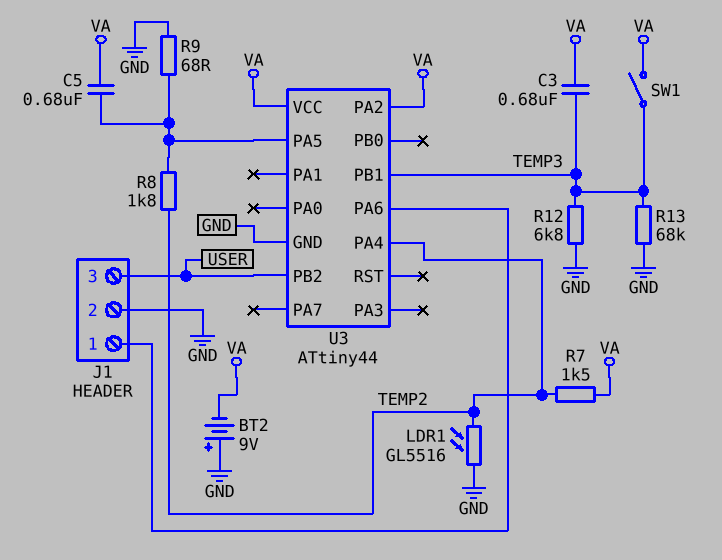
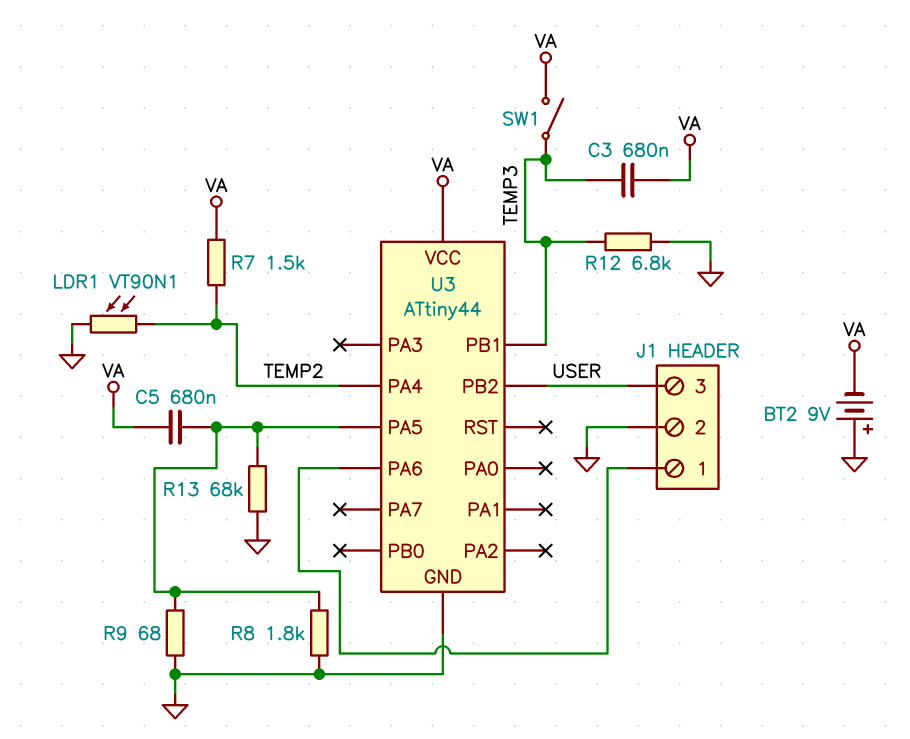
LDR1: GL5516 (GND, TEMP2) -> VT90N1 (GND, TEMP2)
R8: 1.8k (TEMP2, U3/PA5) -> 1.8k (GND, U3/PA5)
R13: 68k (GND, TEMP3) -> 68k (GND, U3/PA5)
U3 pin PA2: VA -> none

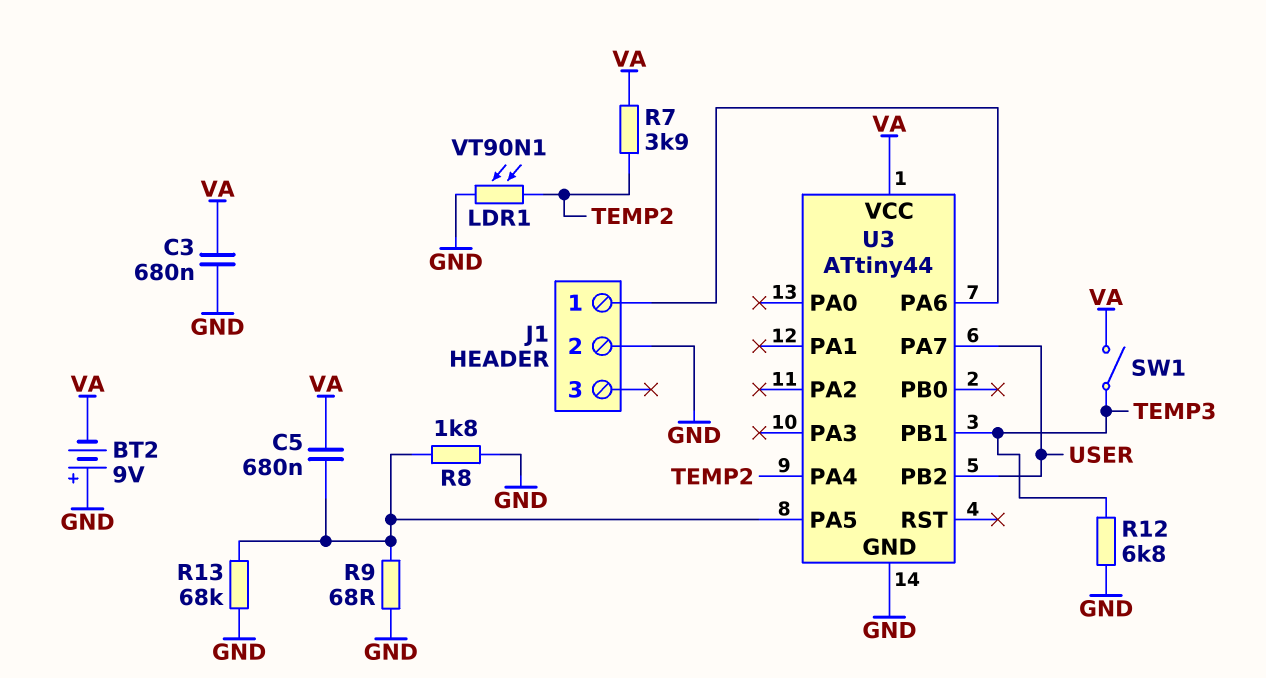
C3: 680nF (TEMP3, VA) -> 680nF (GND, VA)
J1 pin 3: USER -> none
R7: 1.5k (TEMP2, VA) -> 3.9k (TEMP2, VA)
U3 pin PA7: none -> USER

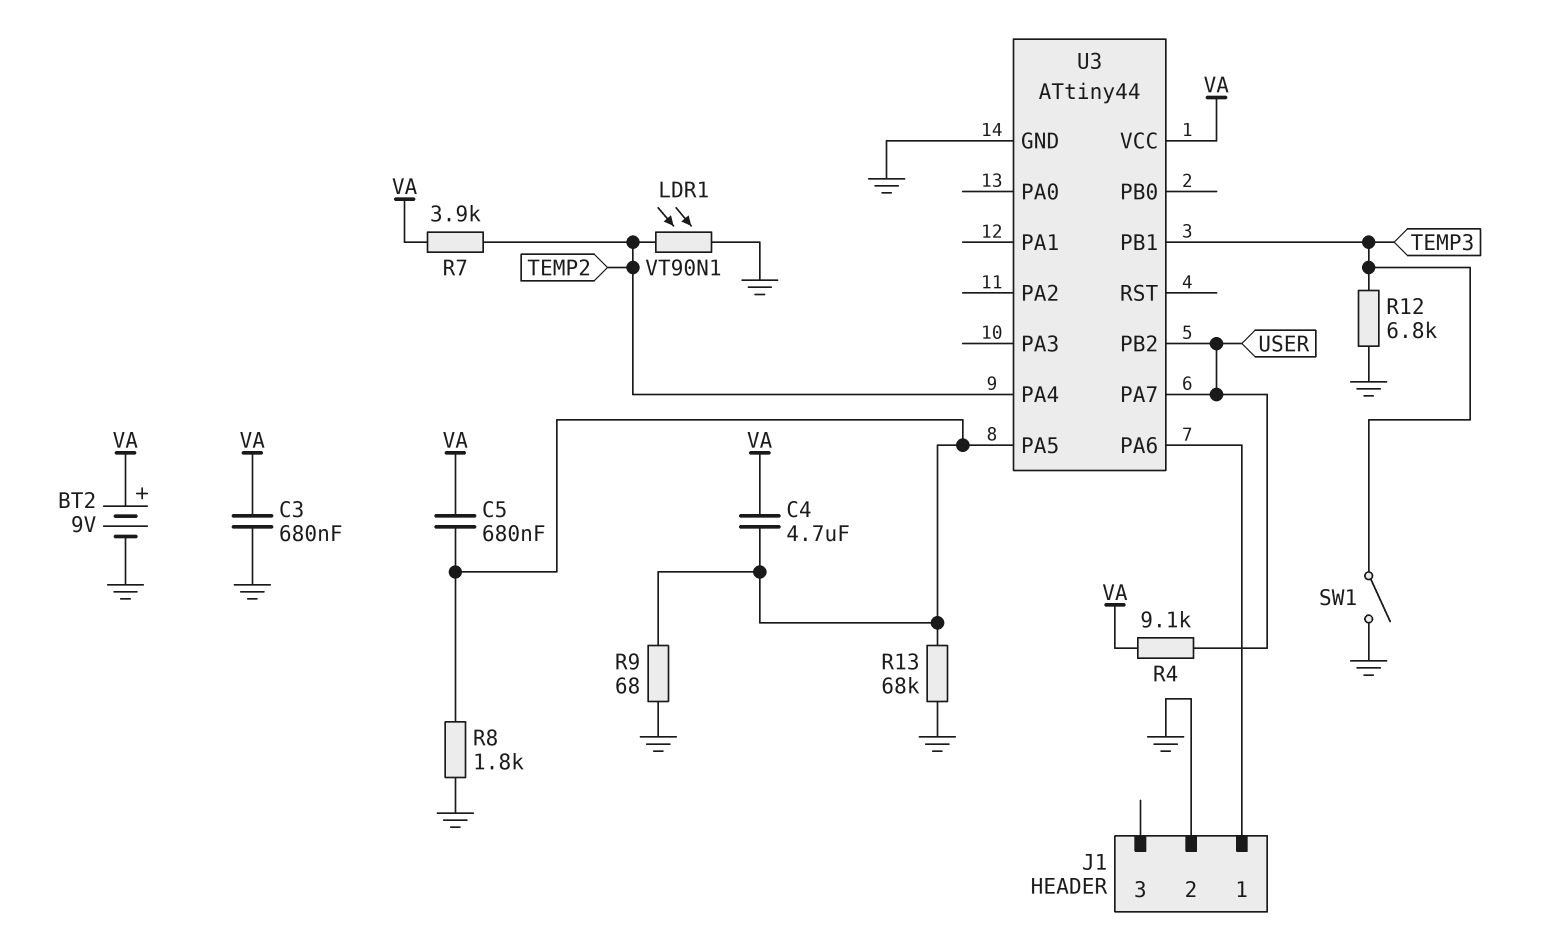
BT2: 9V (plus GND, minus VA) -> 9V (plus VA, minus GND)
C4: none -> 4.7uF (U3/PA5, VA)
R4: none -> 9.1k (USER, VA)
SW1: switch (TEMP3, VA) -> switch (GND, TEMP3)

